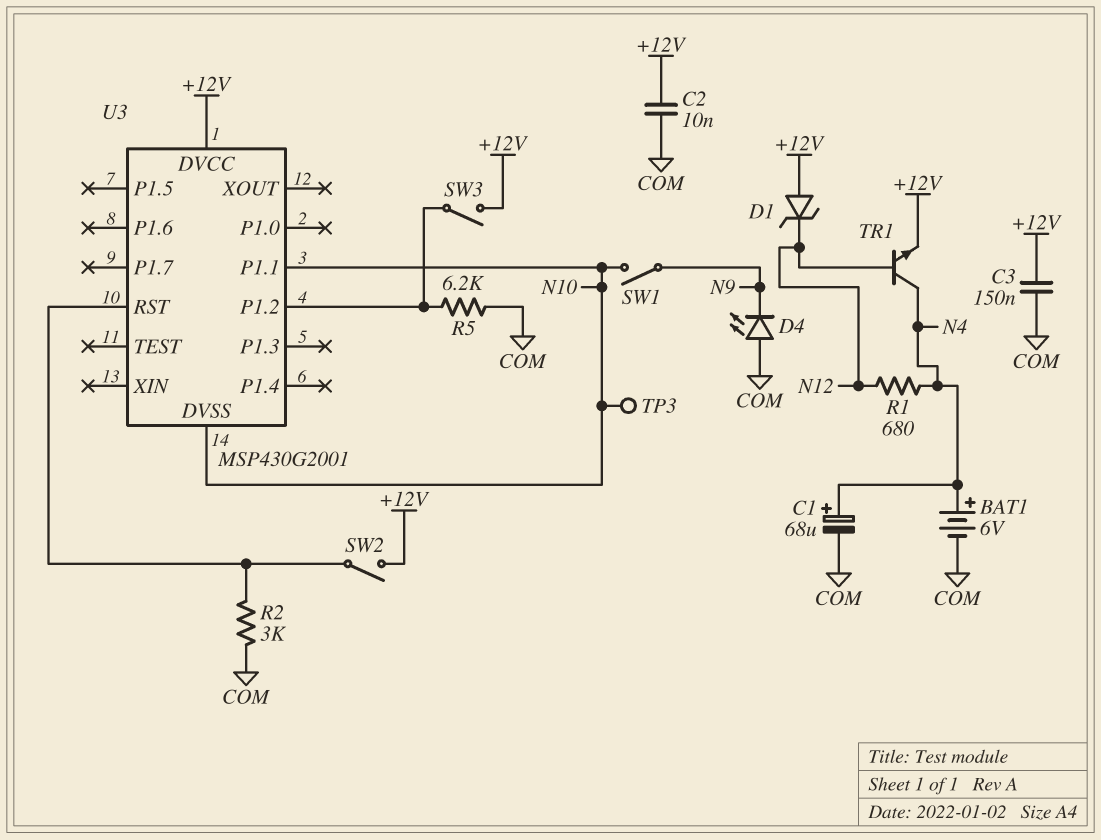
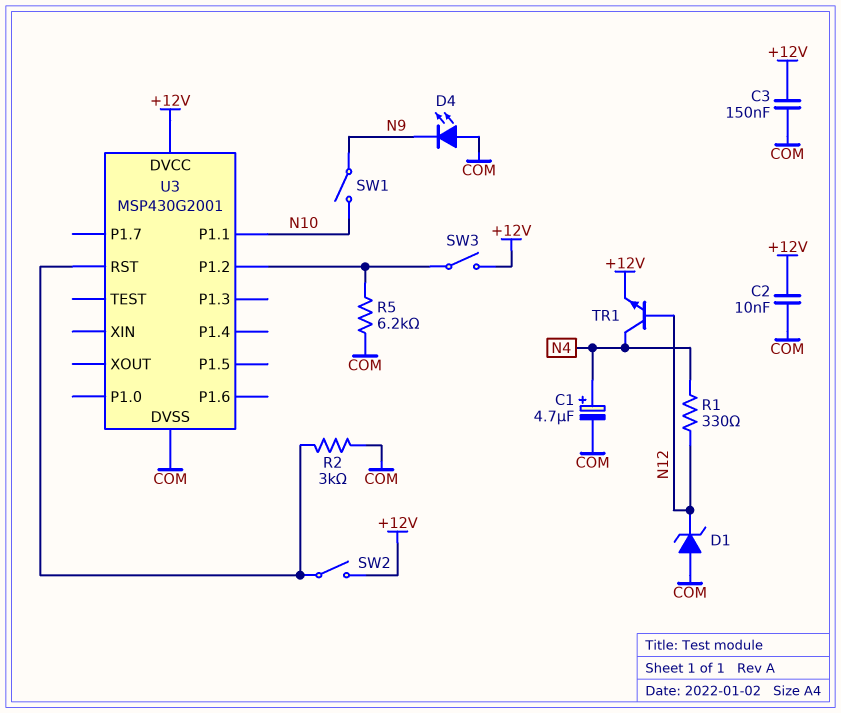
BAT1: 6V (plus N4, minus COM) -> none
C1: 68uF (plus N4, minus COM) -> 4.7uF (plus N4, minus COM)
D1: zener (A +12V, K N12) -> zener (A COM, K N12)
R1: 680 (N4, N12) -> 330 (N4, N12)
TP3: test point (N10) -> none
U3 pin DVSS: N10 -> COM

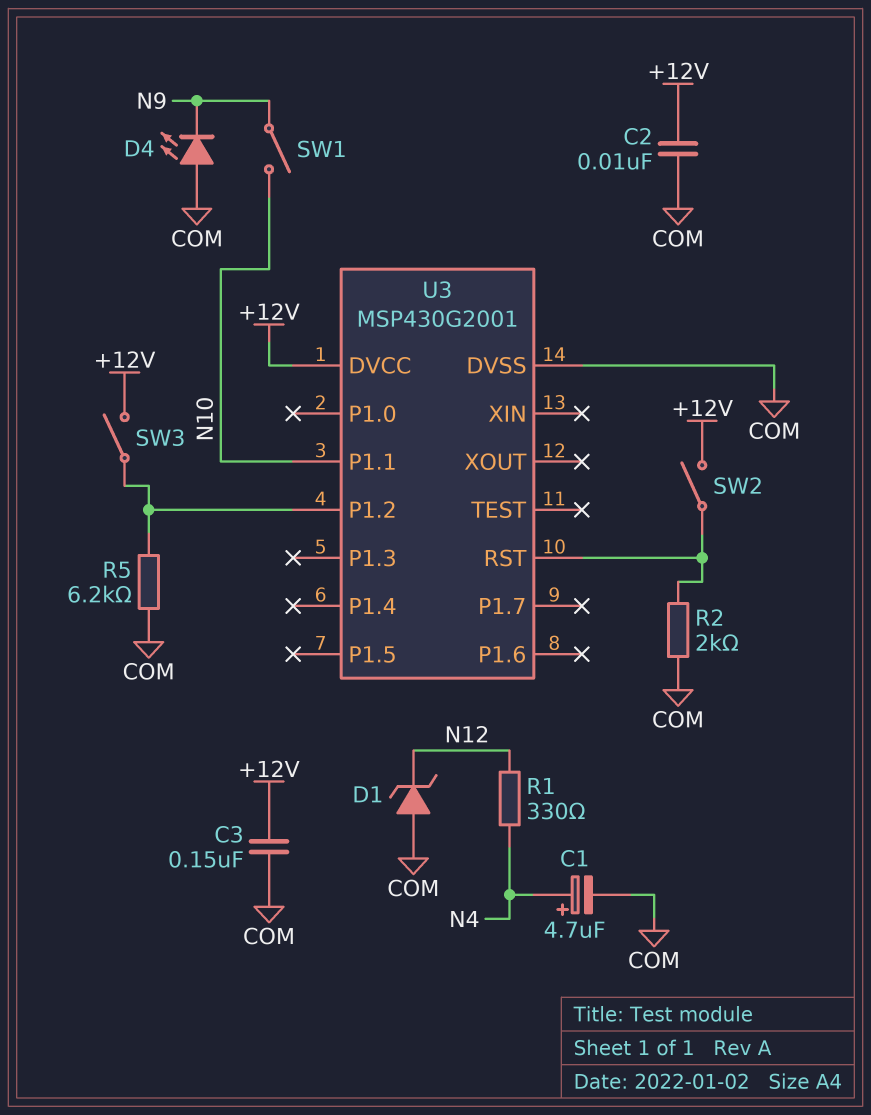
R2: 3k (COM, U3/RST) -> 2k (COM, U3/RST)
TR1: NPN (B N12, C N4, E +12V) -> none

